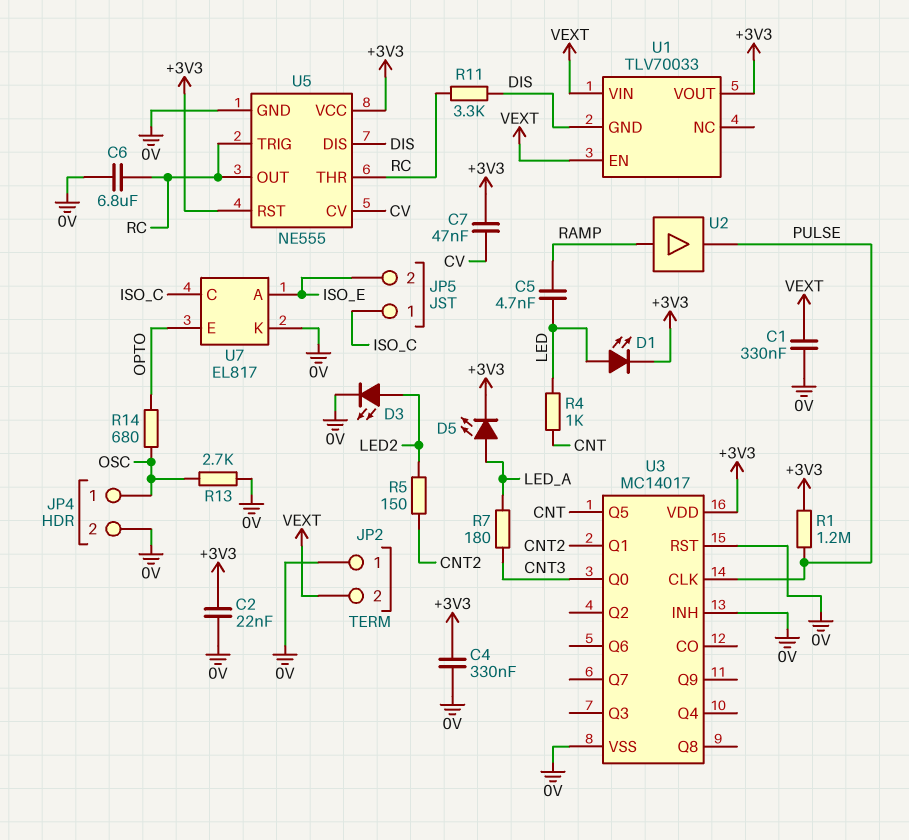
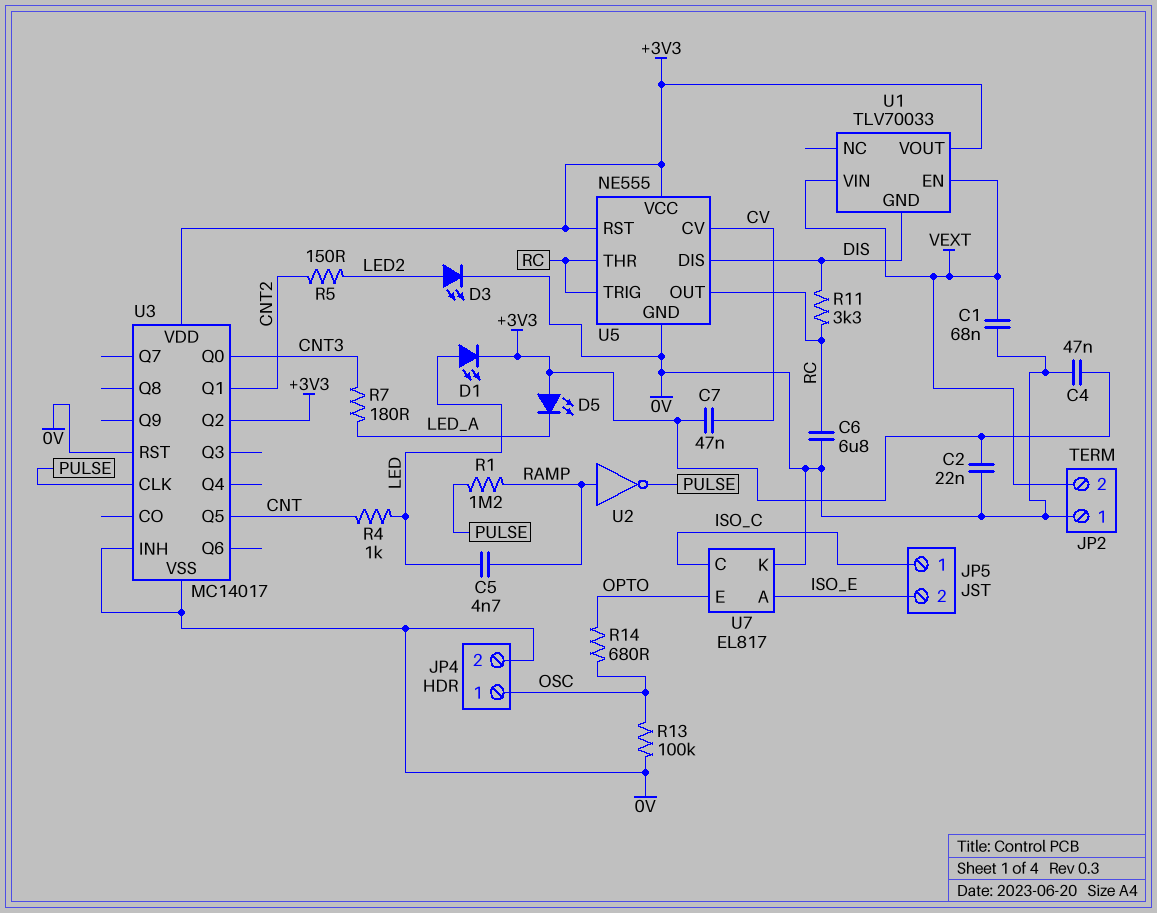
C1: 330nF (0V, VEXT) -> 68nF (0V, VEXT)
C4: 330nF (+3V3, 0V) -> 47nF (+3V3, 0V)
D5: LED (A LED_A, K +3V3) -> LED (A +3V3, K LED_A)
R1: 1.2M (+3V3, PULSE) -> 1.2M (PULSE, RAMP)
R13: 2.7k (0V, OSC) -> 100k (0V, OSC)
U2: buffer (in RAMP, out PULSE) -> NOT (in RAMP, out PULSE)
U3 pin Q2: none -> +3V3

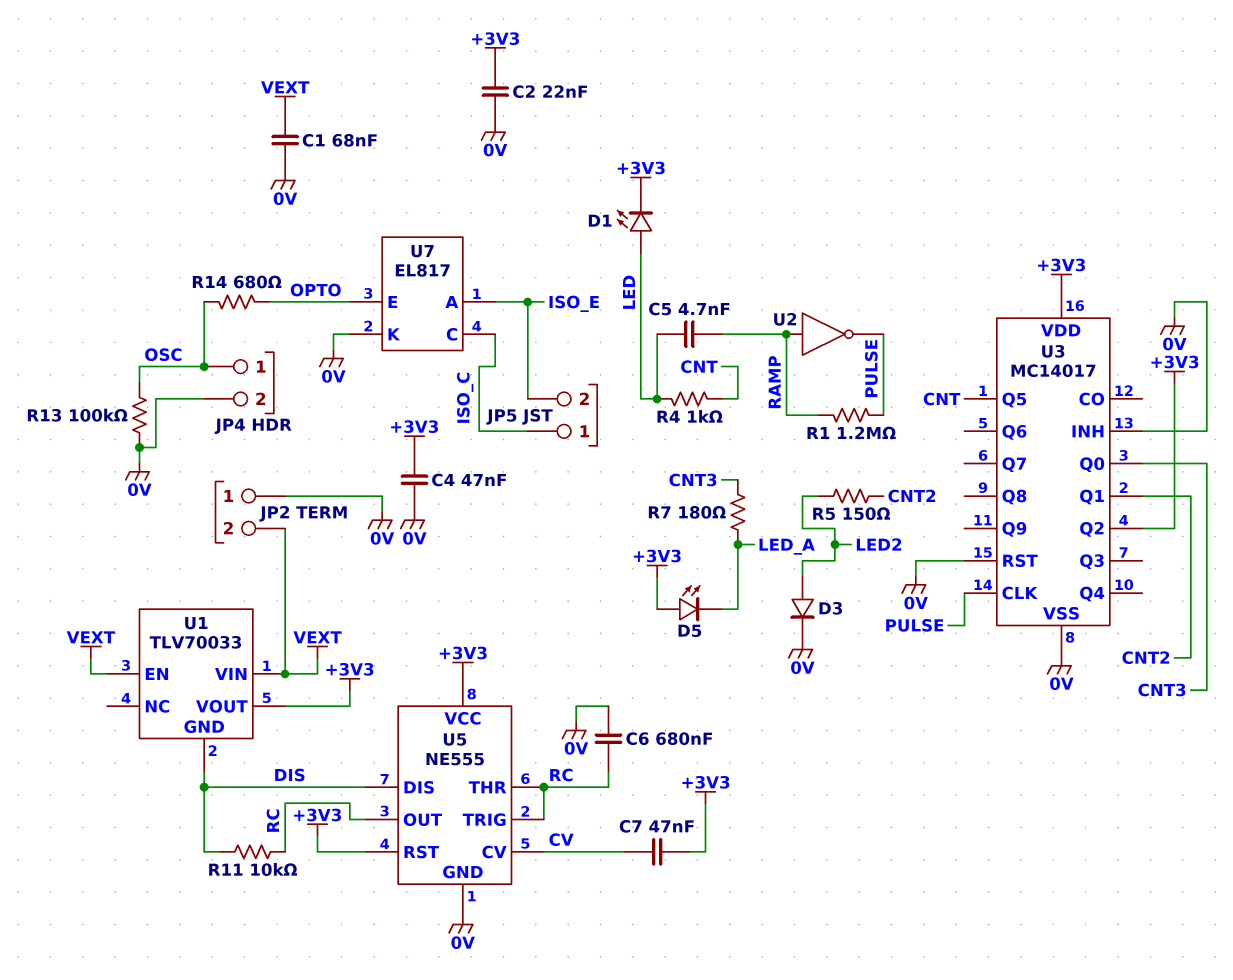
C6: 6.8uF (0V, RC) -> 680nF (0V, RC)
D3: LED (A LED2, K 0V) -> diode (A LED2, K 0V)
R11: 3.3k (DIS, RC) -> 10k (DIS, RC)

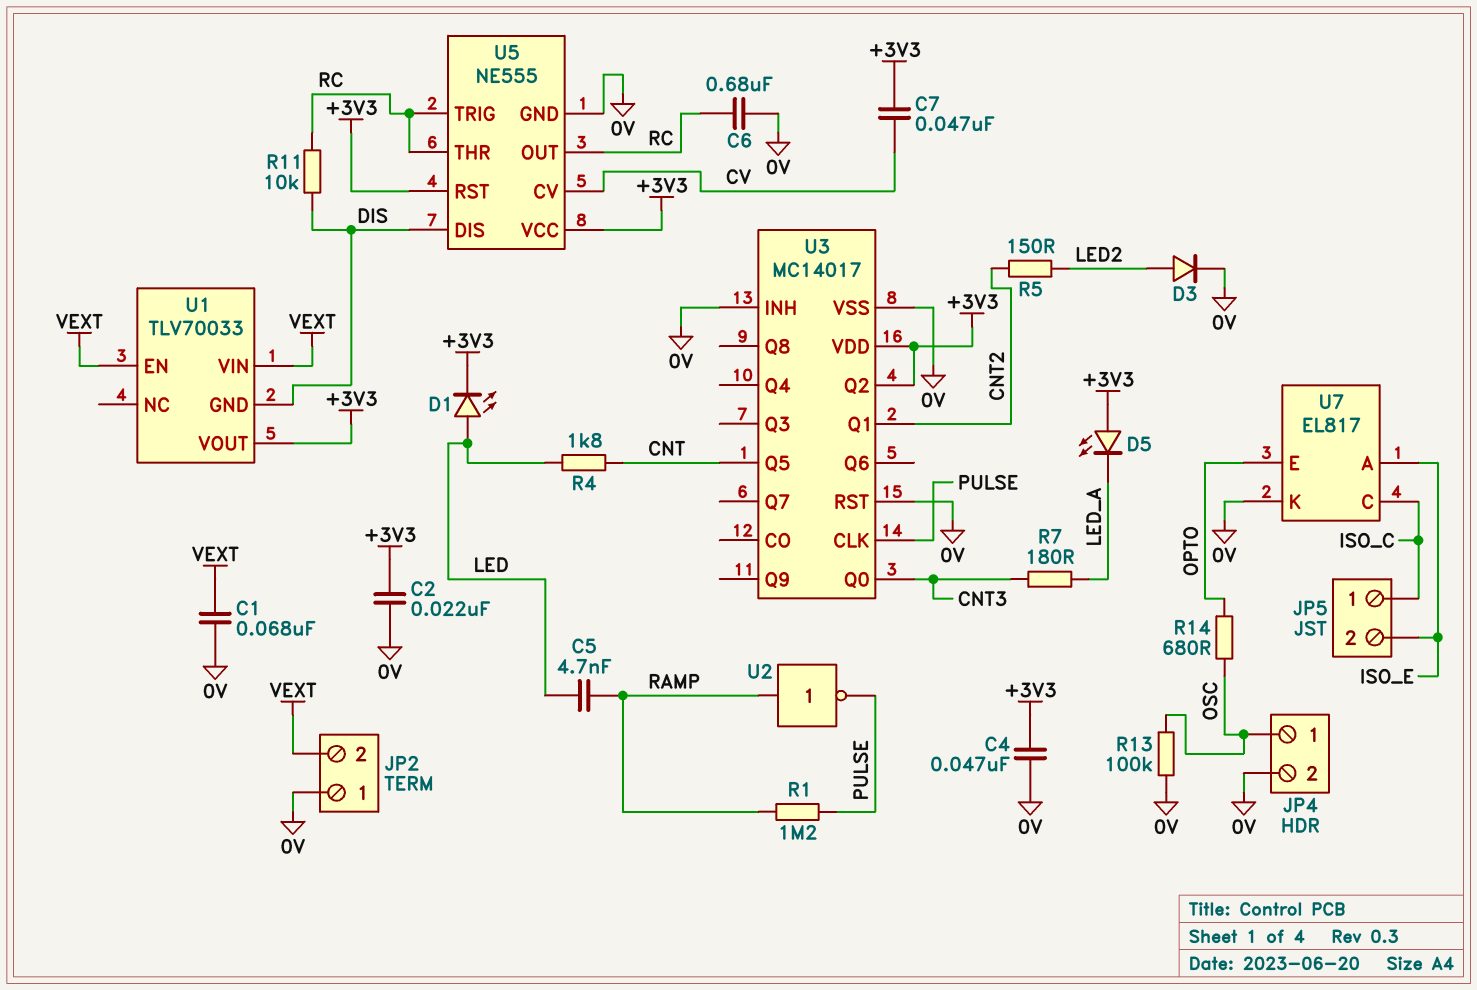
R4: 1k (CNT, LED) -> 1.8k (CNT, LED)

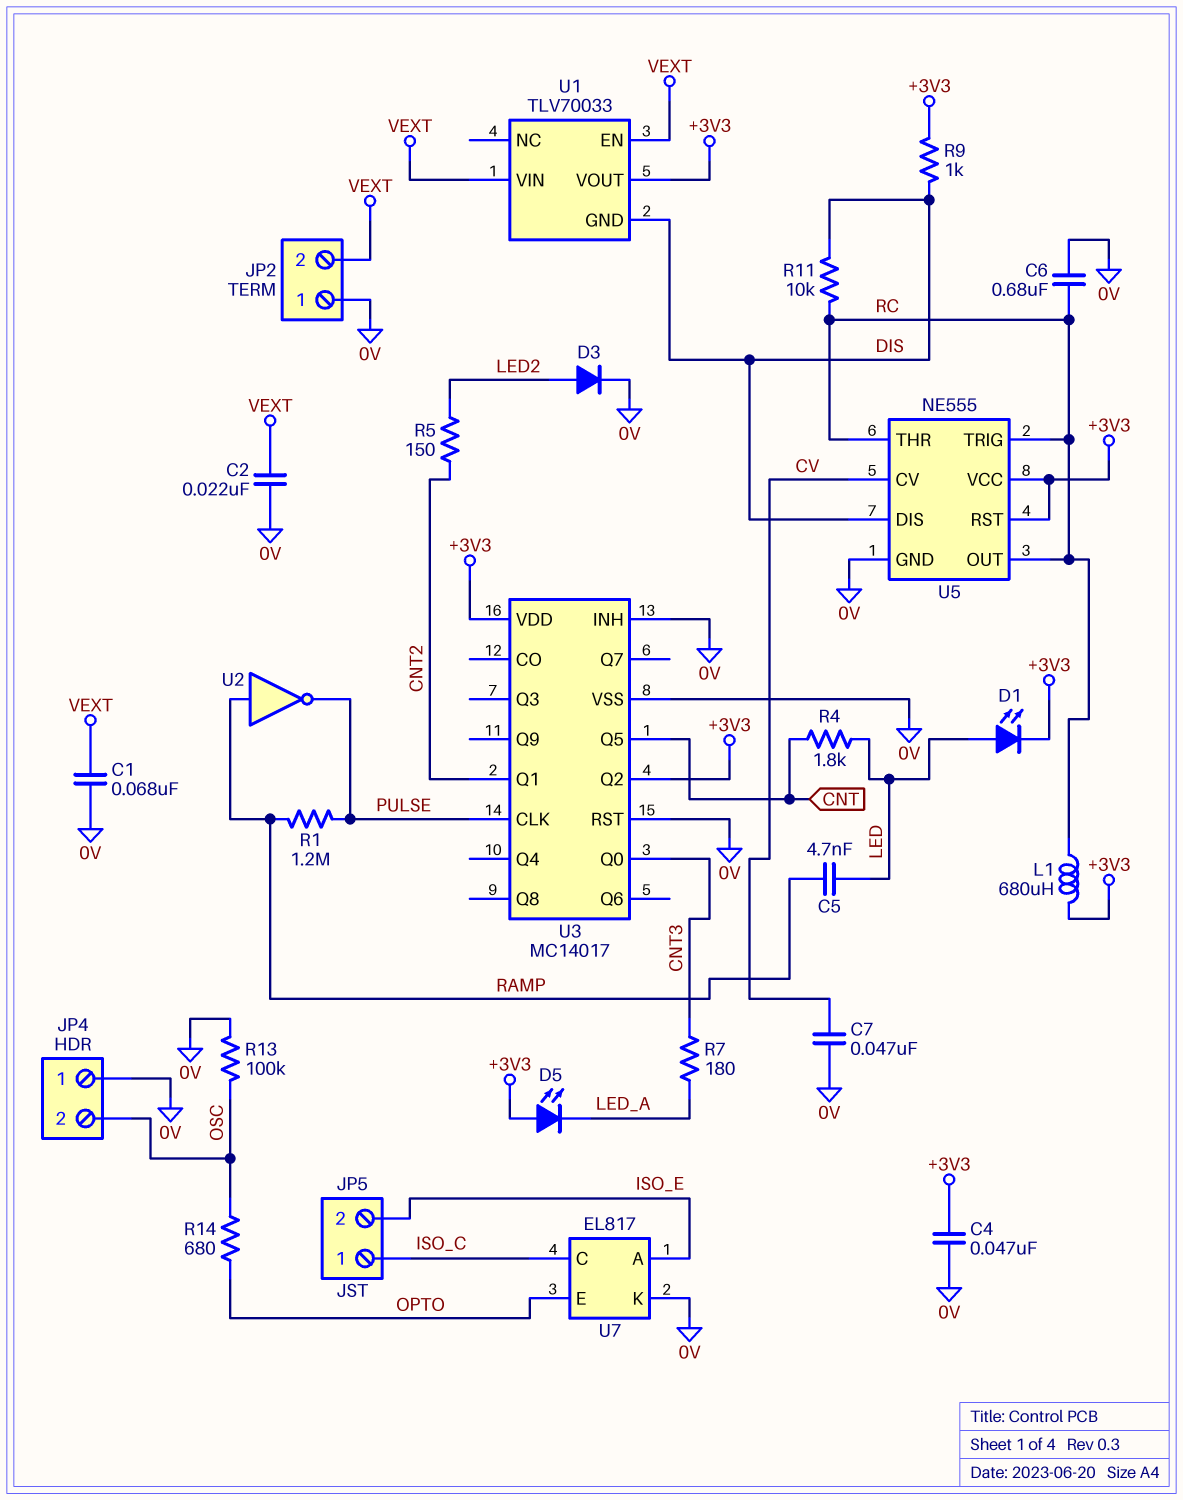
C2: 22nF (+3V3, 0V) -> 22nF (0V, VEXT)
C7: 47nF (+3V3, CV) -> 47nF (0V, CV)
JP4 pin 1: OSC -> 0V
JP4 pin 2: 0V -> OSC
L1: none -> 680uH (+3V3, RC)
R9: none -> 1k (+3V3, DIS)

